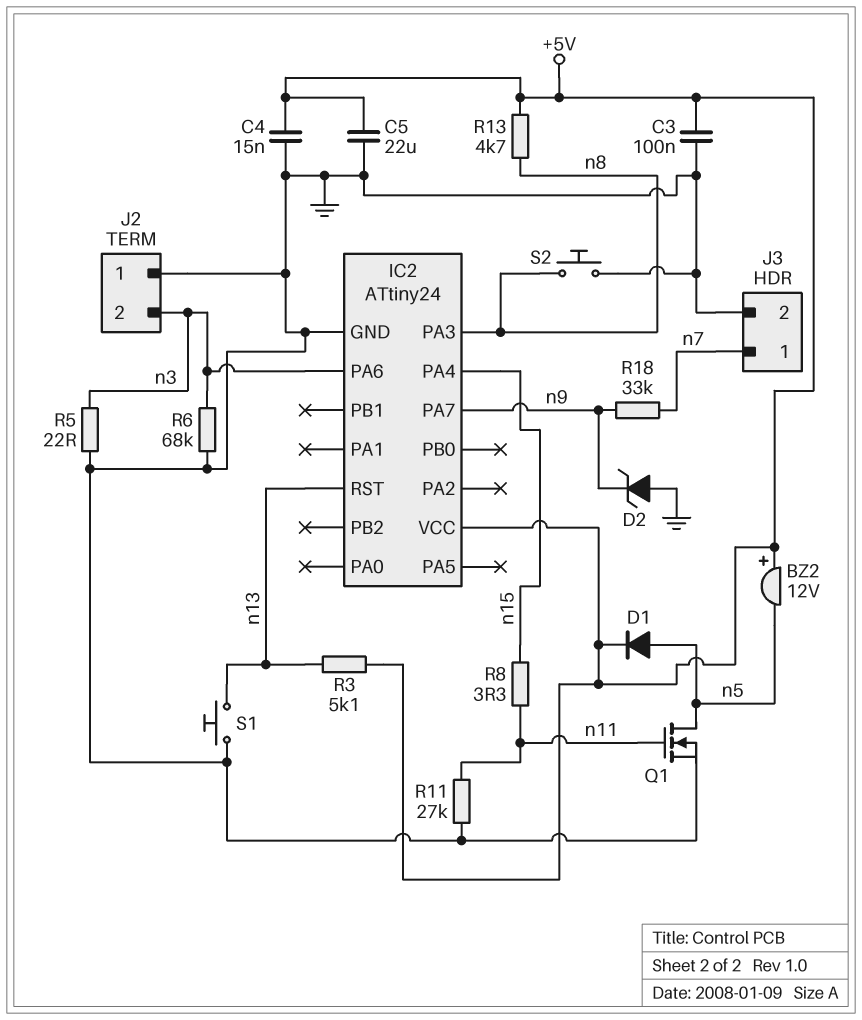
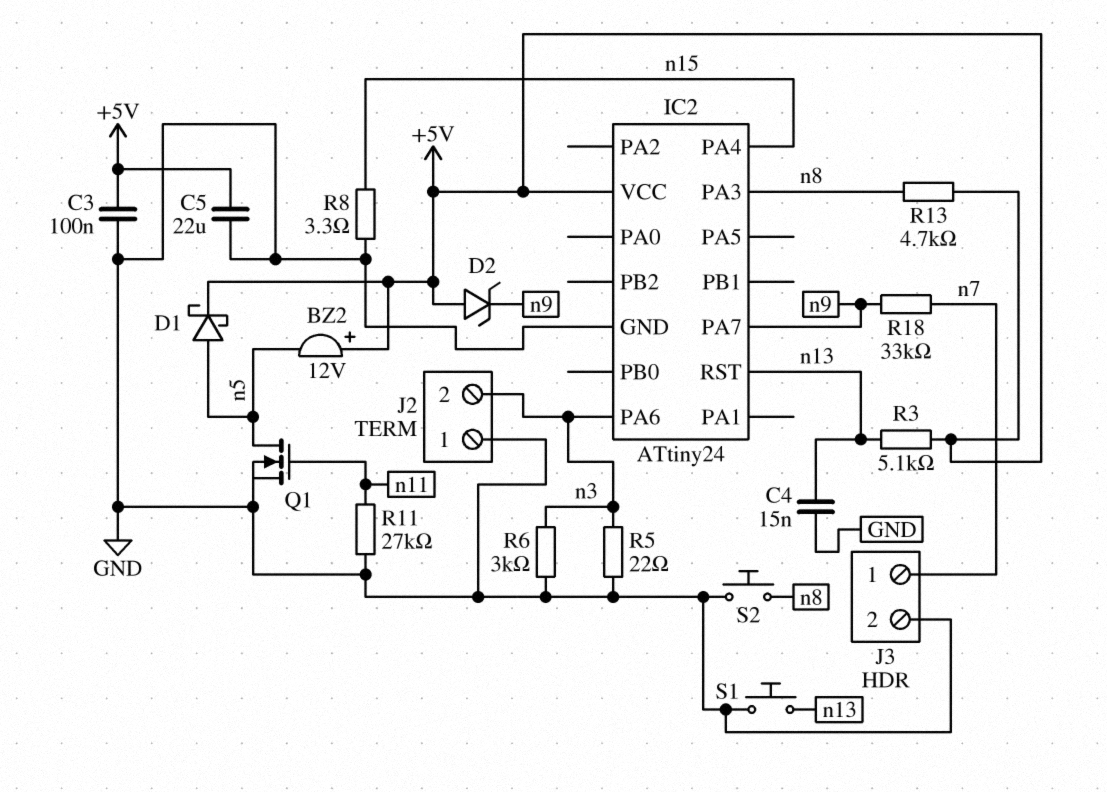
C4: 15nF (+5V, GND) -> 15nF (GND, n13)
D1: diode (A n5, K +5V) -> schottky (A n5, K +5V)
D2: zener (A GND, K n9) -> zener (A +5V, K n9)
R6: 68k (GND, n3) -> 3k (GND, n3)
R8: 3.3 (n11, n15) -> 3.3 (GND, n15)

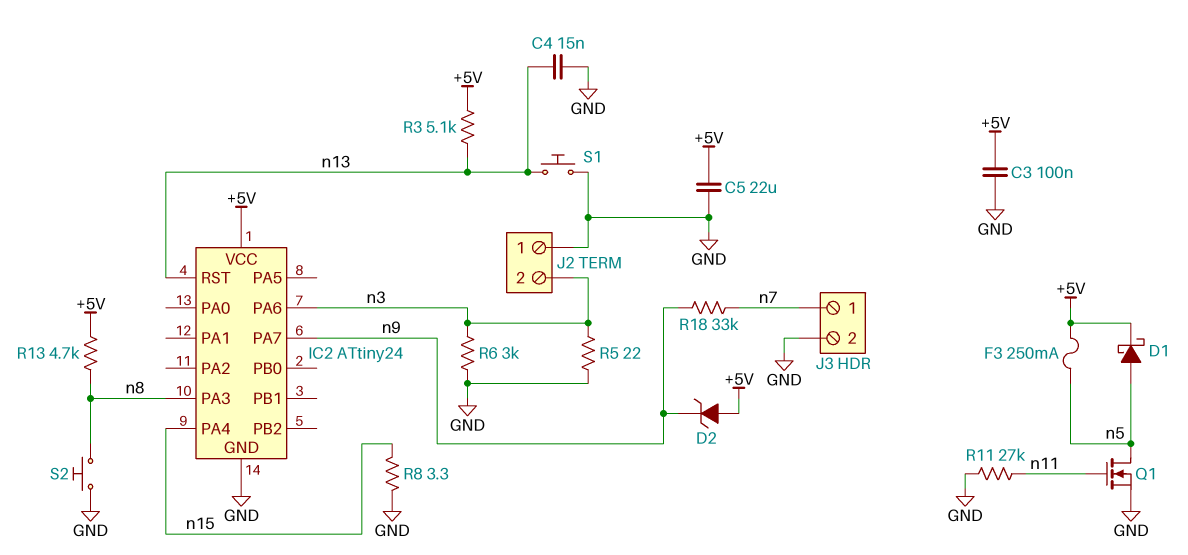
BZ2: buzzer 12V (plus +5V, minus n5) -> none
F3: none -> 250mA (+5V, n5)

